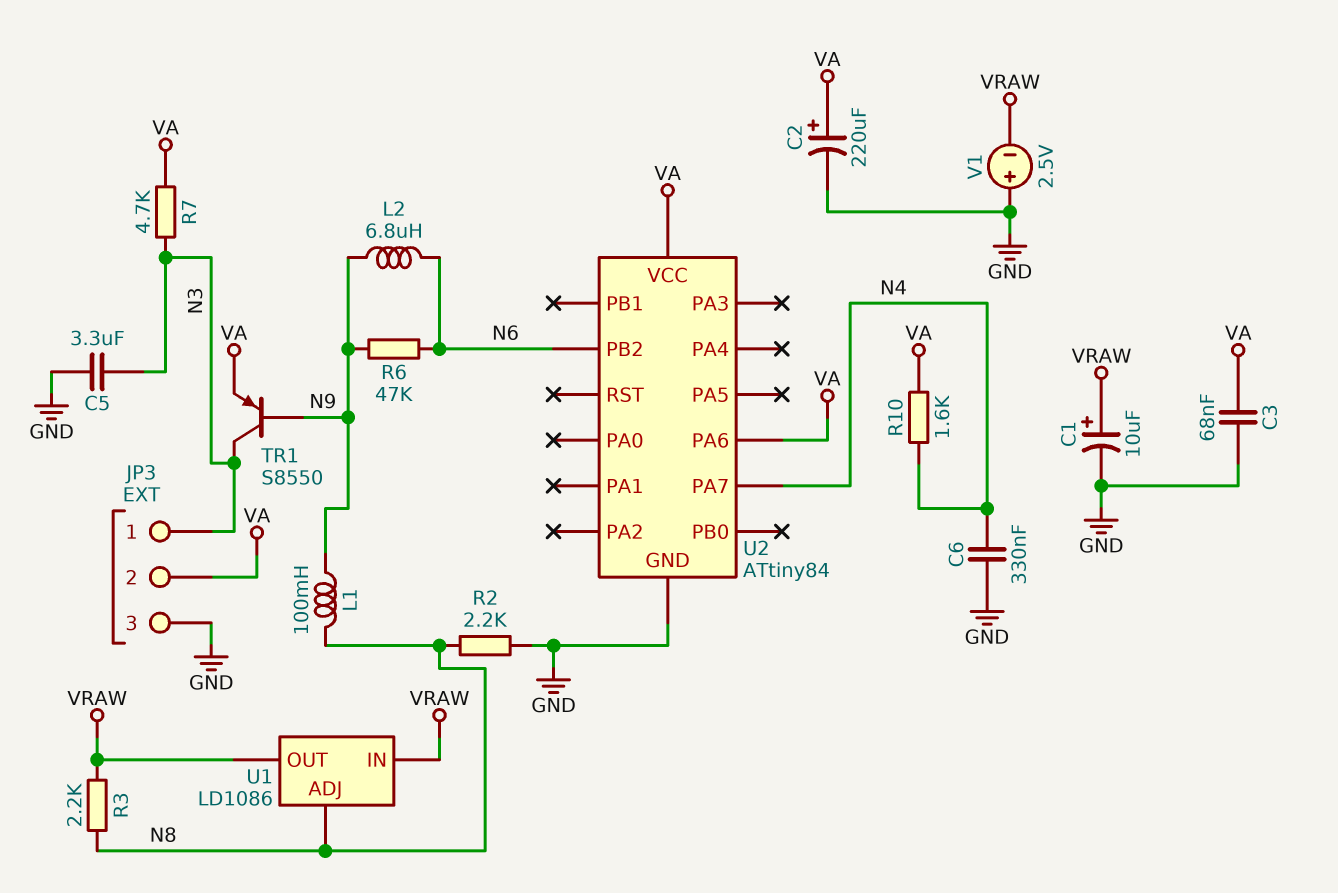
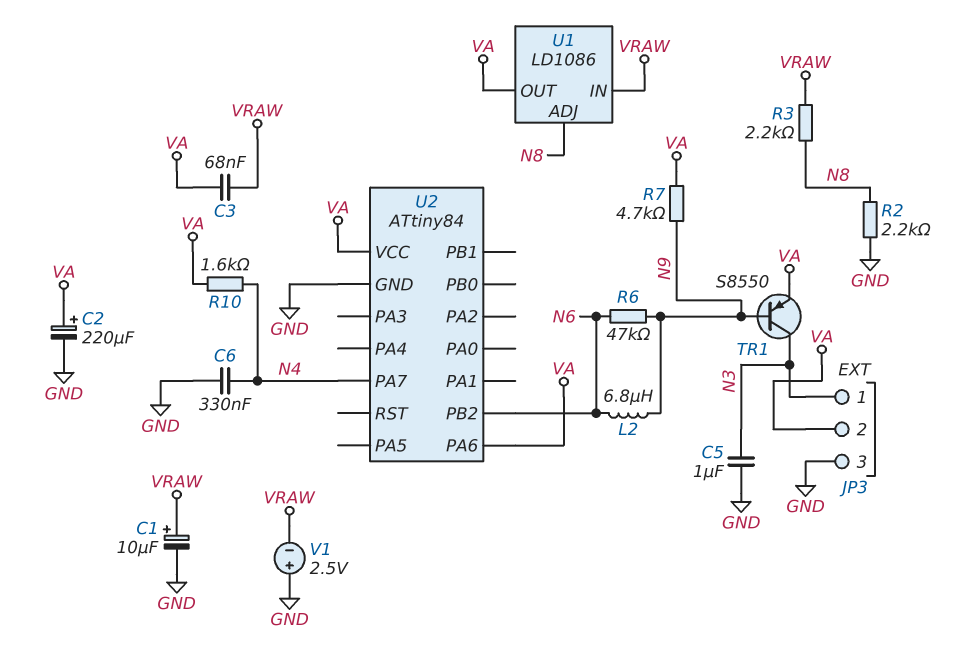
C3: 68nF (GND, VA) -> 68nF (VA, VRAW)
C5: 3.3uF (GND, N3) -> 1uF (GND, N3)
L1: 100mH (N8, N9) -> none
R7: 4.7k (N3, VA) -> 4.7k (N9, VA)
U1 pin OUT: VRAW -> VA

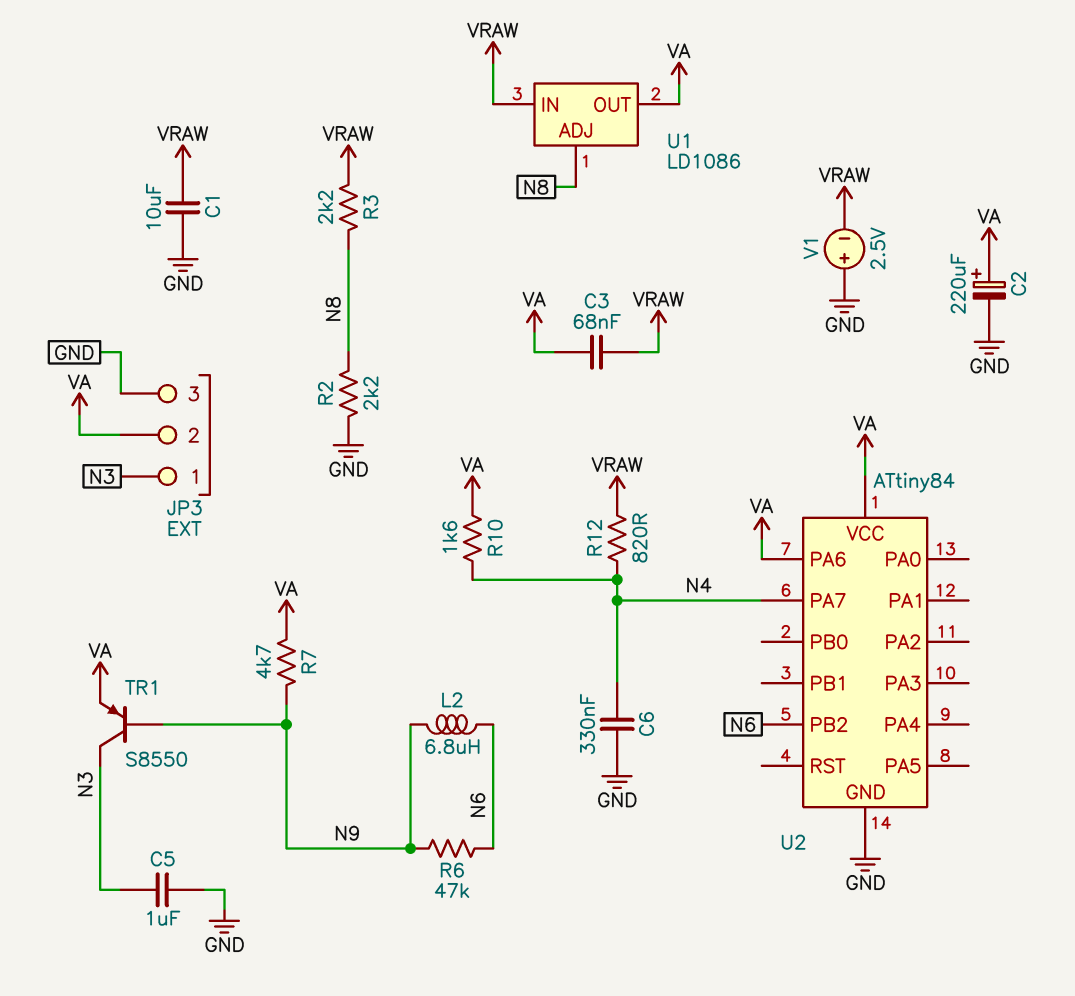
C1: 10uF (plus VRAW, minus GND) -> 10uF (GND, VRAW)
R12: none -> 820 (N4, VRAW)

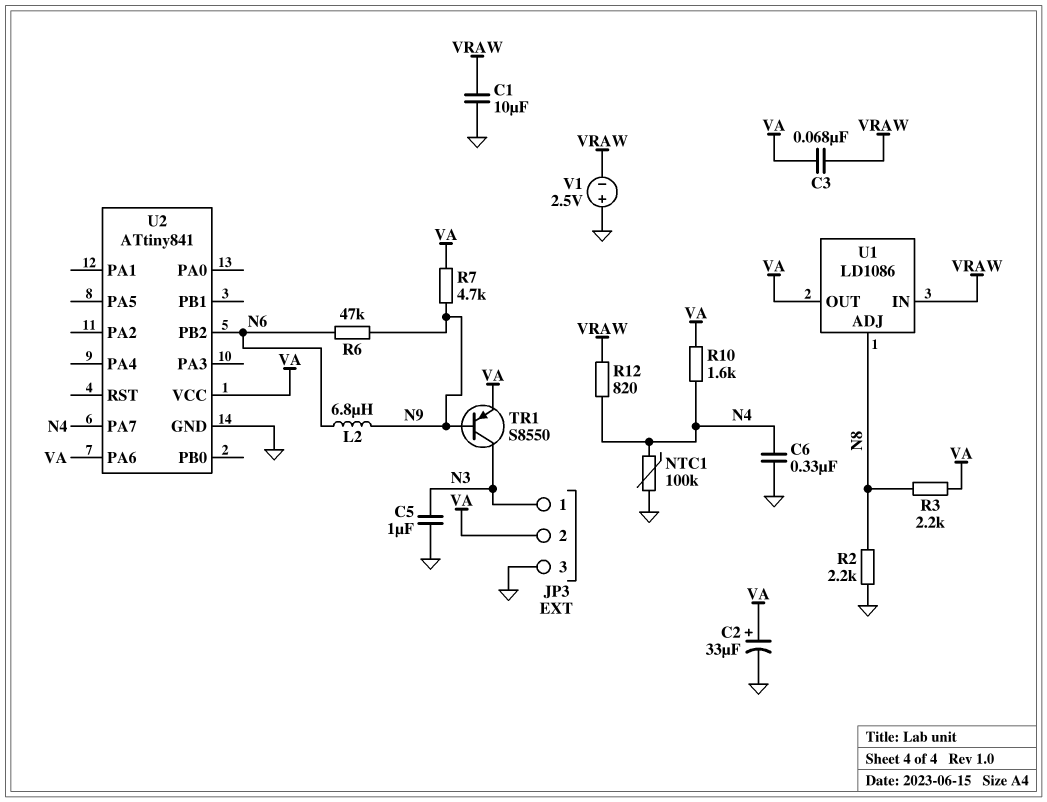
C2: 220uF (plus VA, minus GND) -> 33uF (plus VA, minus GND)
NTC1: none -> 100k (GND, N4)
R3: 2.2k (N8, VRAW) -> 2.2k (N8, VA)
U2: ATtiny84 -> ATtiny841

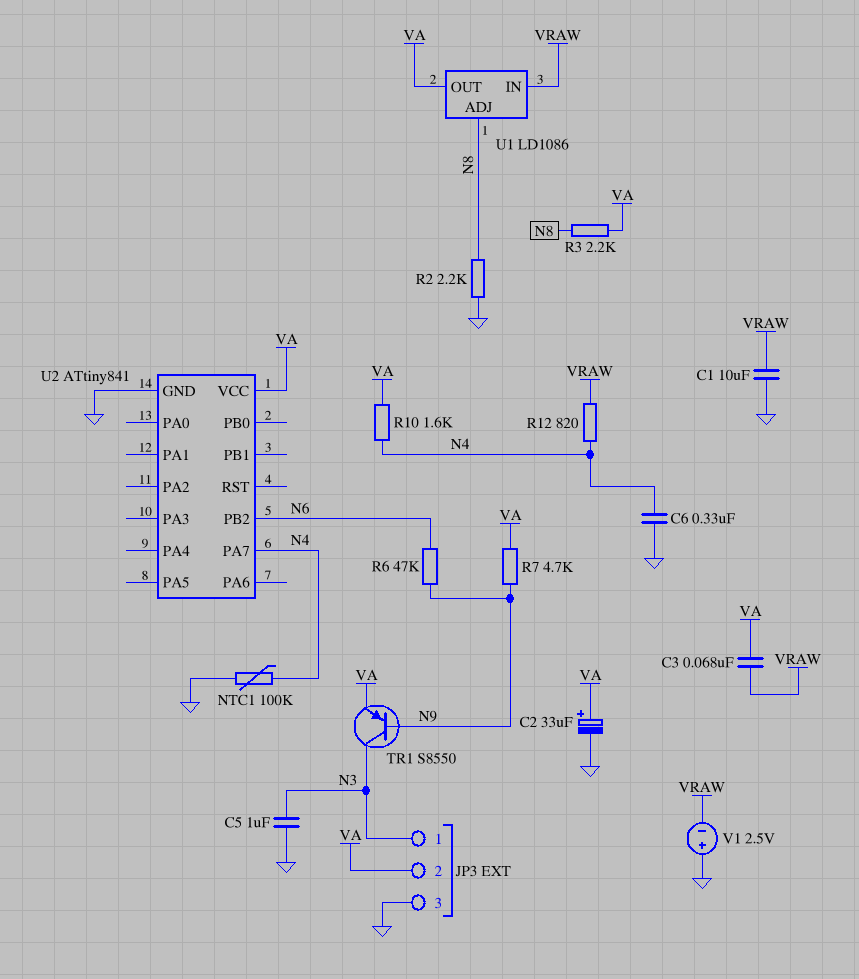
L2: 6.8uH (N6, N9) -> none
U2 pin PA6: VA -> none

